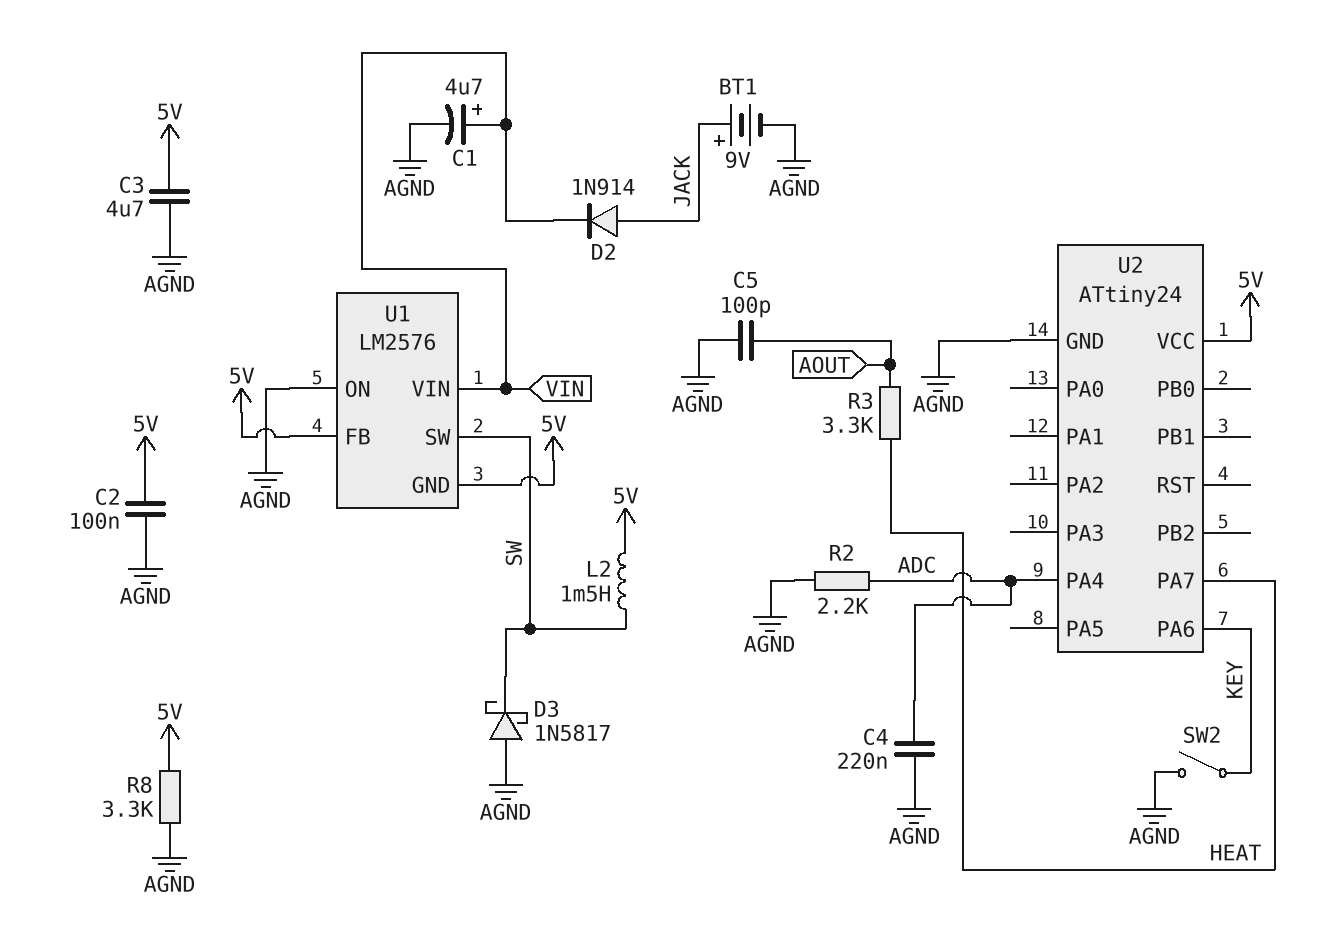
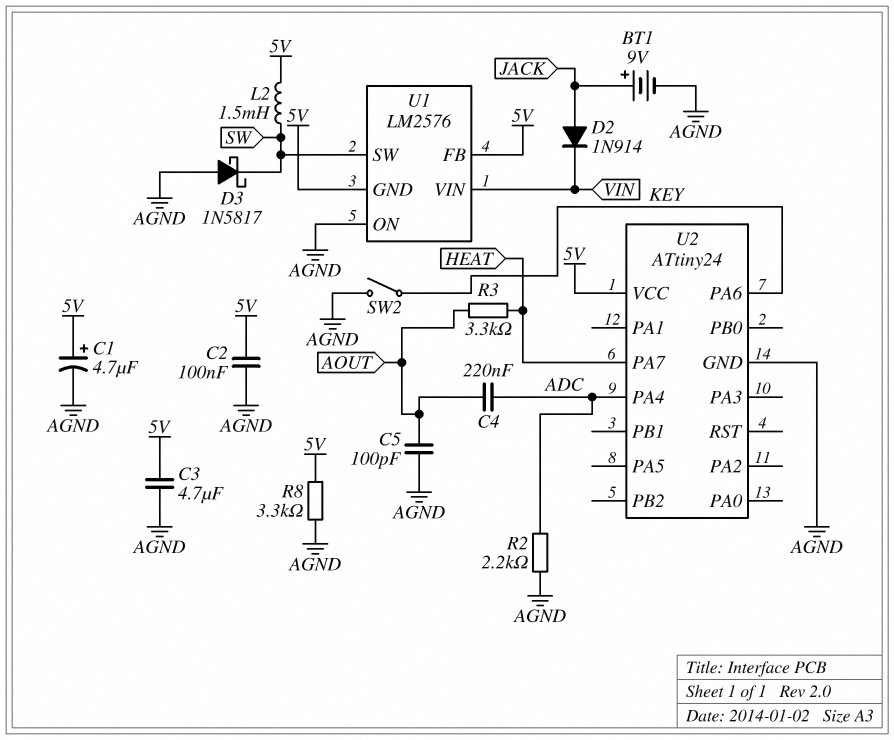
C1: 4.7uF (plus VIN, minus AGND) -> 4.7uF (plus 5V, minus AGND)
C4: 220nF (ADC, AGND) -> 220nF (ADC, AOUT)

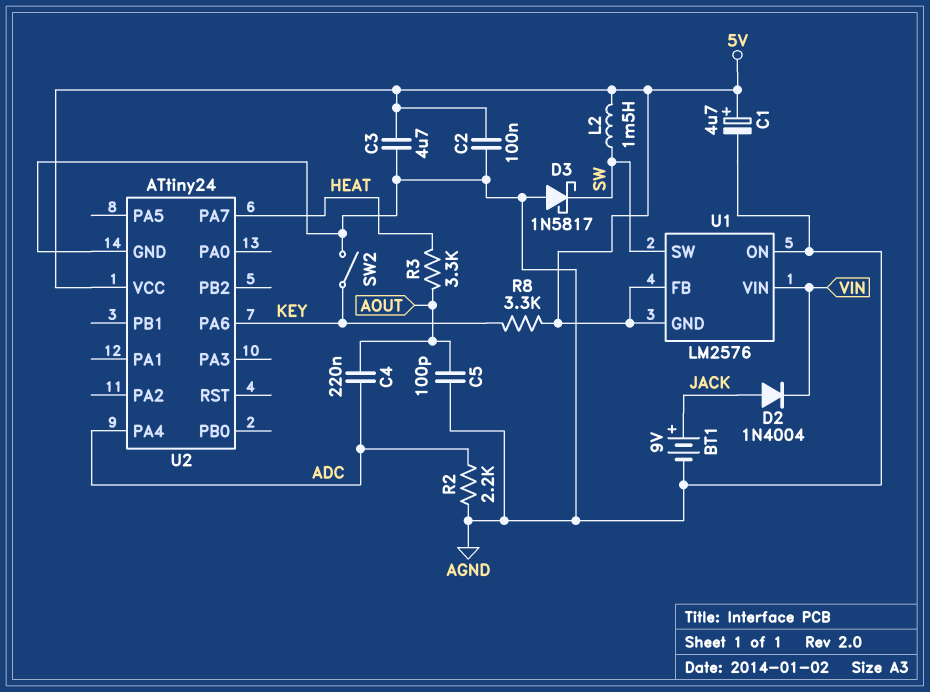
D2: diode 1N914 (A JACK, K VIN) -> diode 1N4004 (A JACK, K VIN)
R8: 3.3k (5V, AGND) -> 3.3k (5V, KEY)

